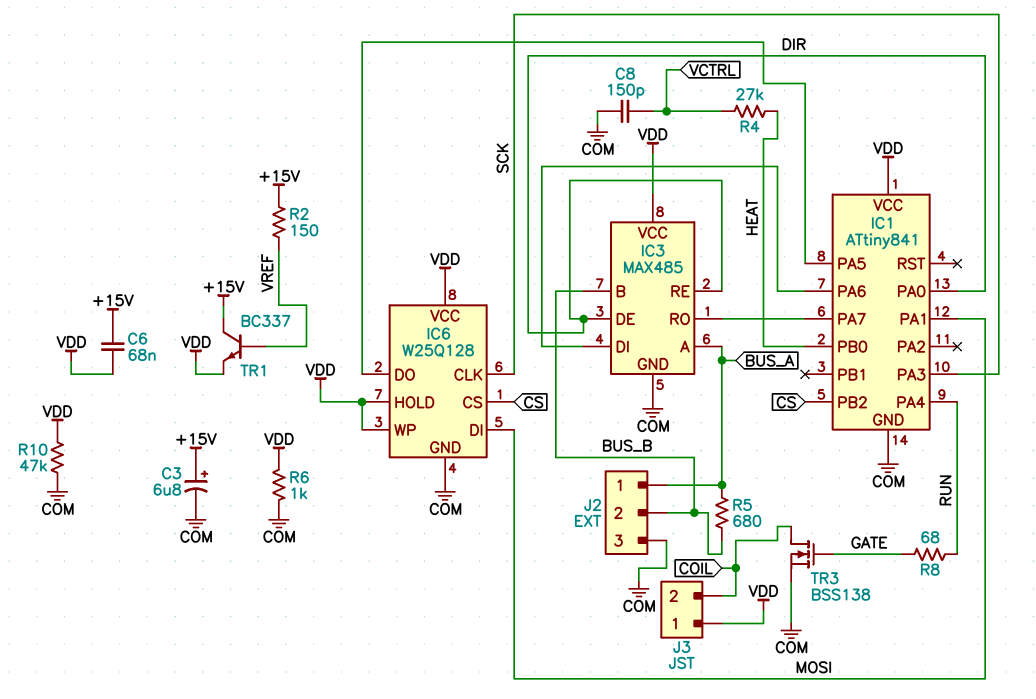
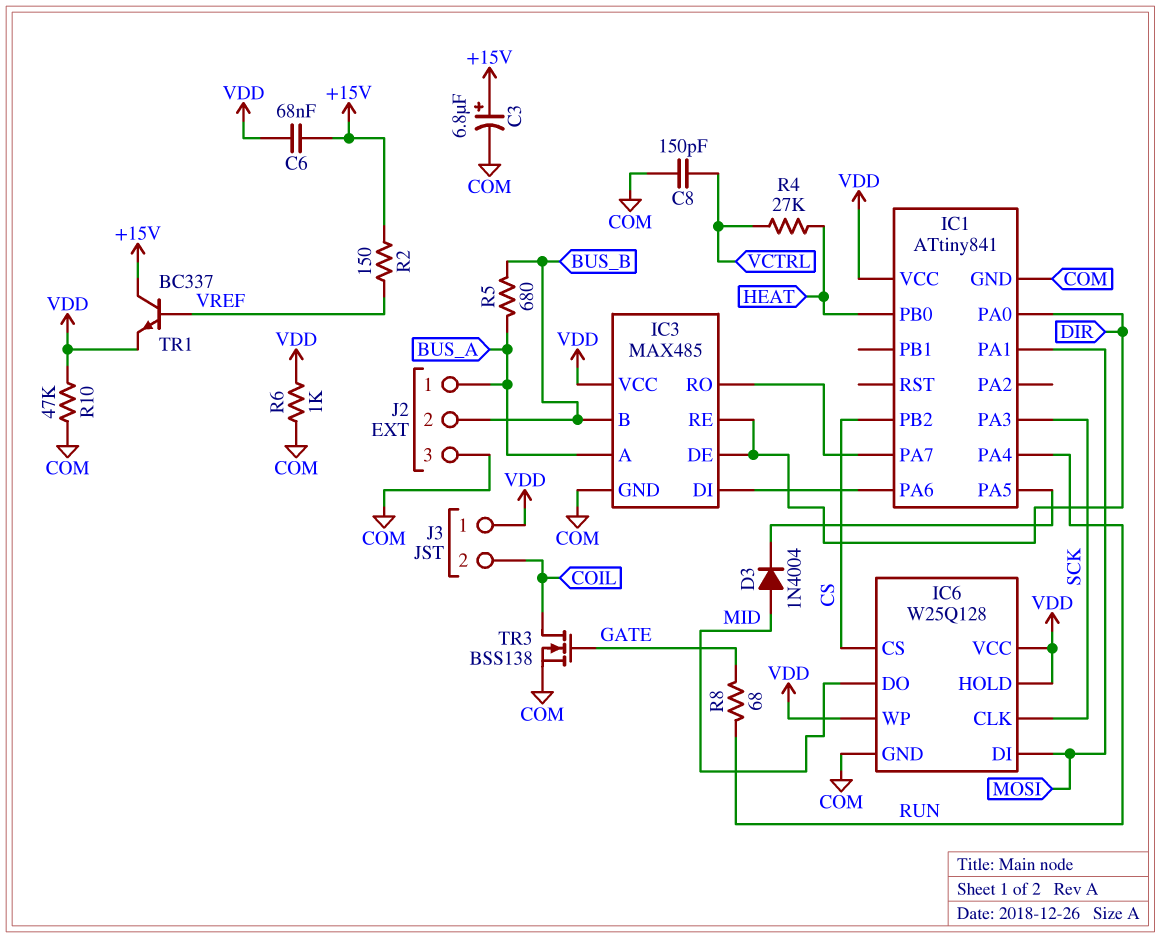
D3: none -> diode 1N4004 (A MID, K IC1/PA5)
IC6 pin DO: IC1/PA5 -> MID

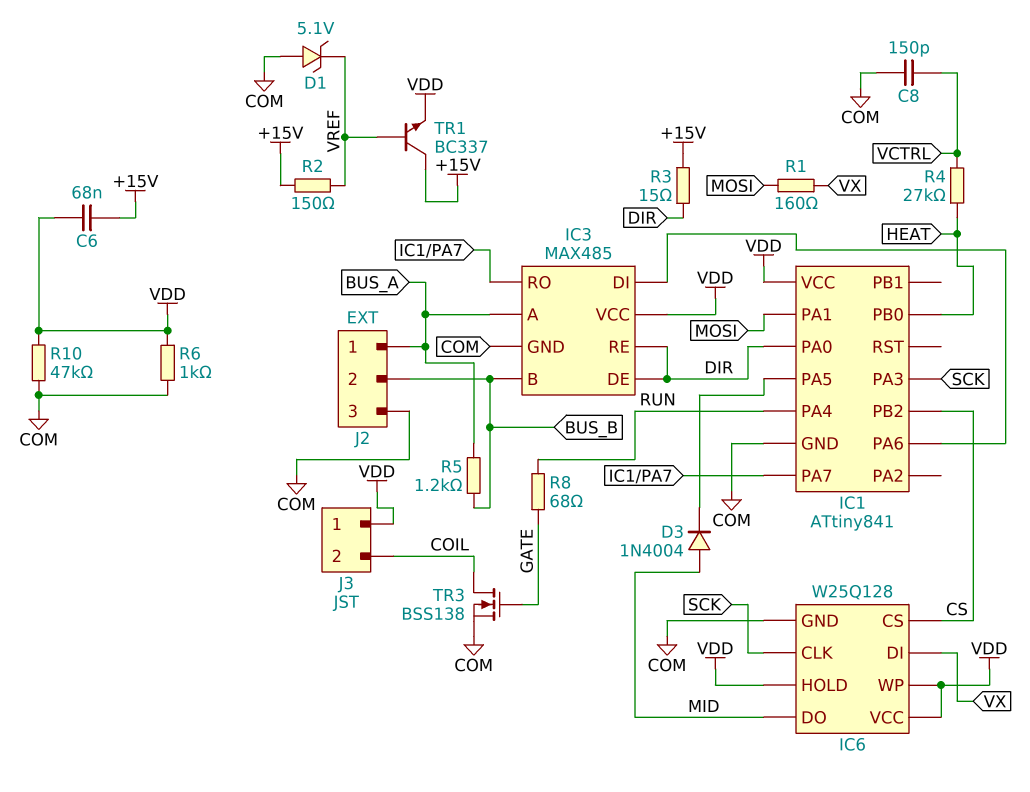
C3: 6.8uF (plus +15V, minus COM) -> none
D1: none -> zener 5.1V (A COM, K VREF)
IC6 pin DI: MOSI -> VX
R1: none -> 160 (MOSI, VX)
R3: none -> 15 (+15V, DIR)
R5: 680 (BUS_A, BUS_B) -> 1.2k (BUS_A, BUS_B)

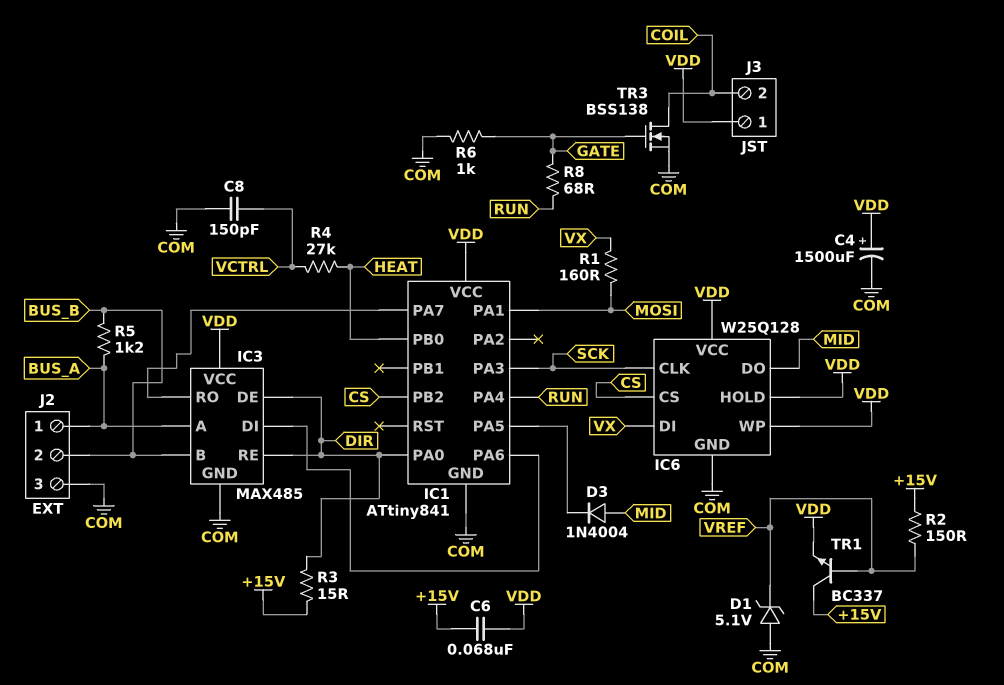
C4: none -> 1500uF (plus VDD, minus COM)
R6: 1k (COM, VDD) -> 1k (COM, GATE)
R10: 47k (COM, VDD) -> none

